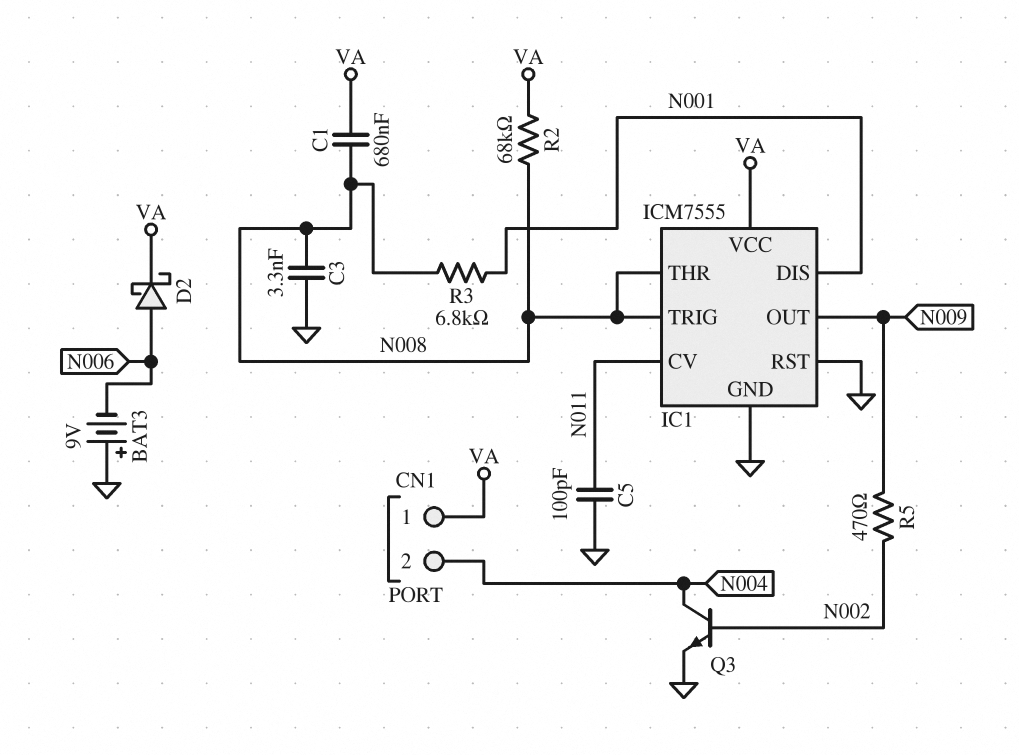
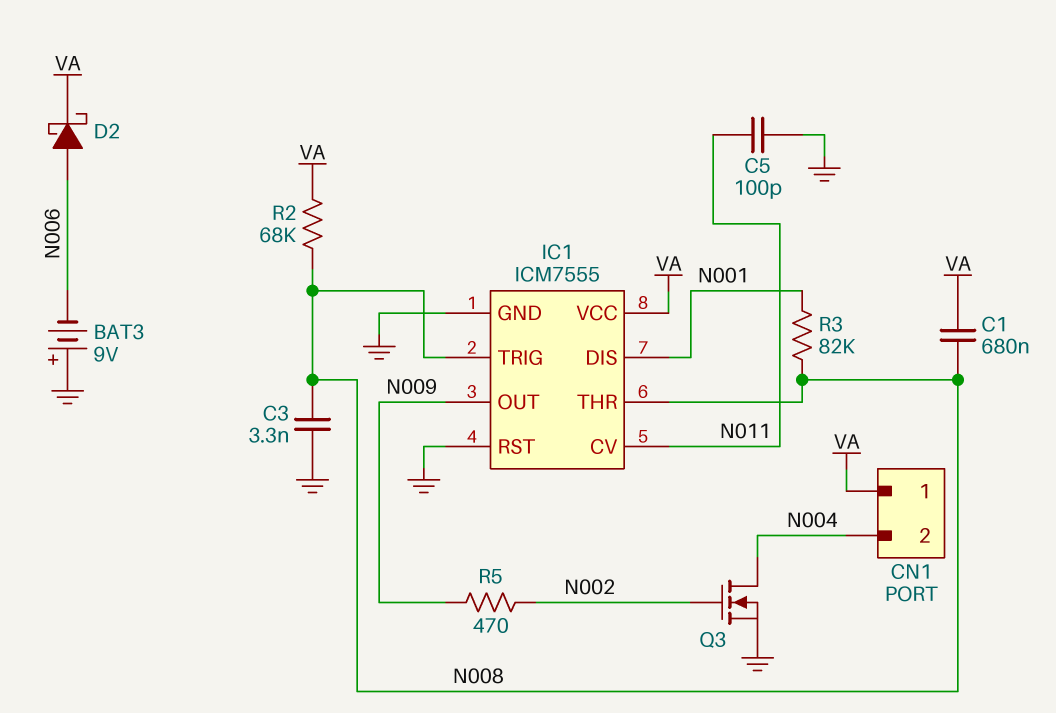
Q3: NPN (B N002, C N004, E GND) -> NMOS (G N002, D N004, S GND)
R3: 6.8k (N001, N008) -> 82k (N001, N008)

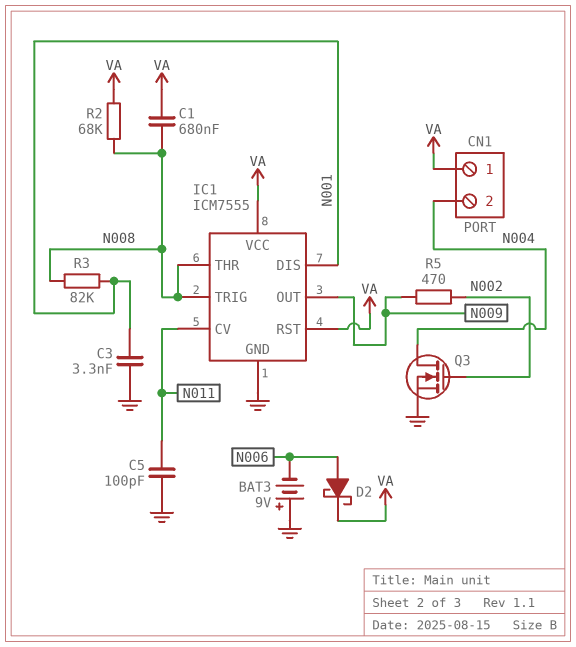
C3: 3.3nF (GND, N008) -> 3.3nF (GND, N001)
IC1 pin RST: GND -> VA

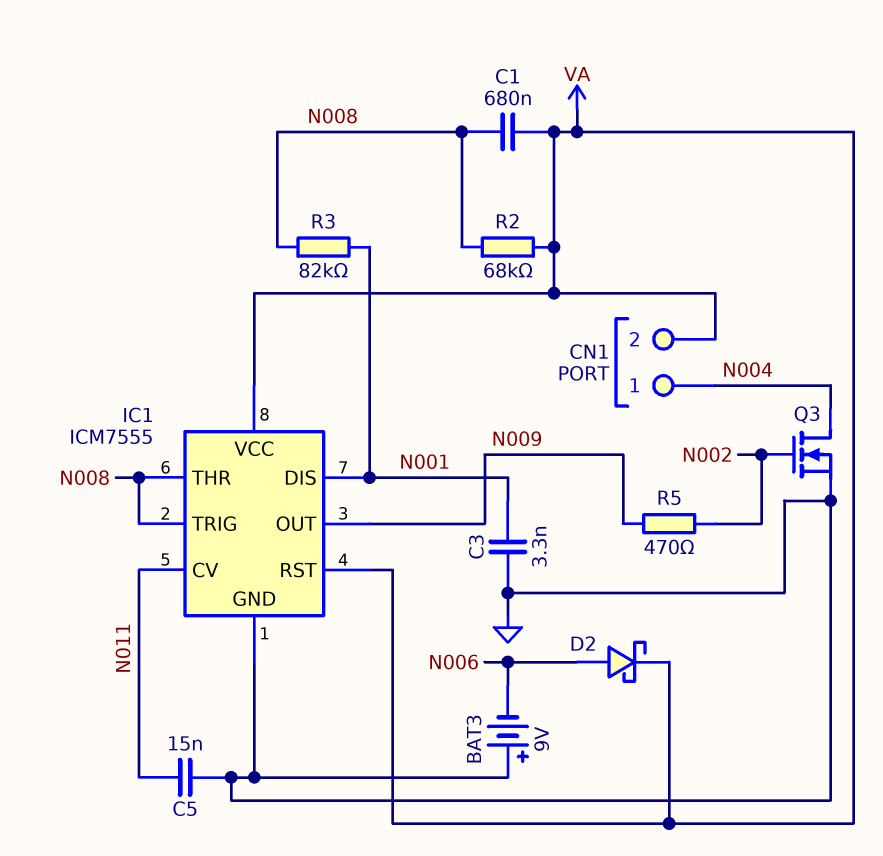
C5: 100pF (GND, N011) -> 15nF (GND, N011)
CN1 pin 1: VA -> N004
CN1 pin 2: N004 -> VA

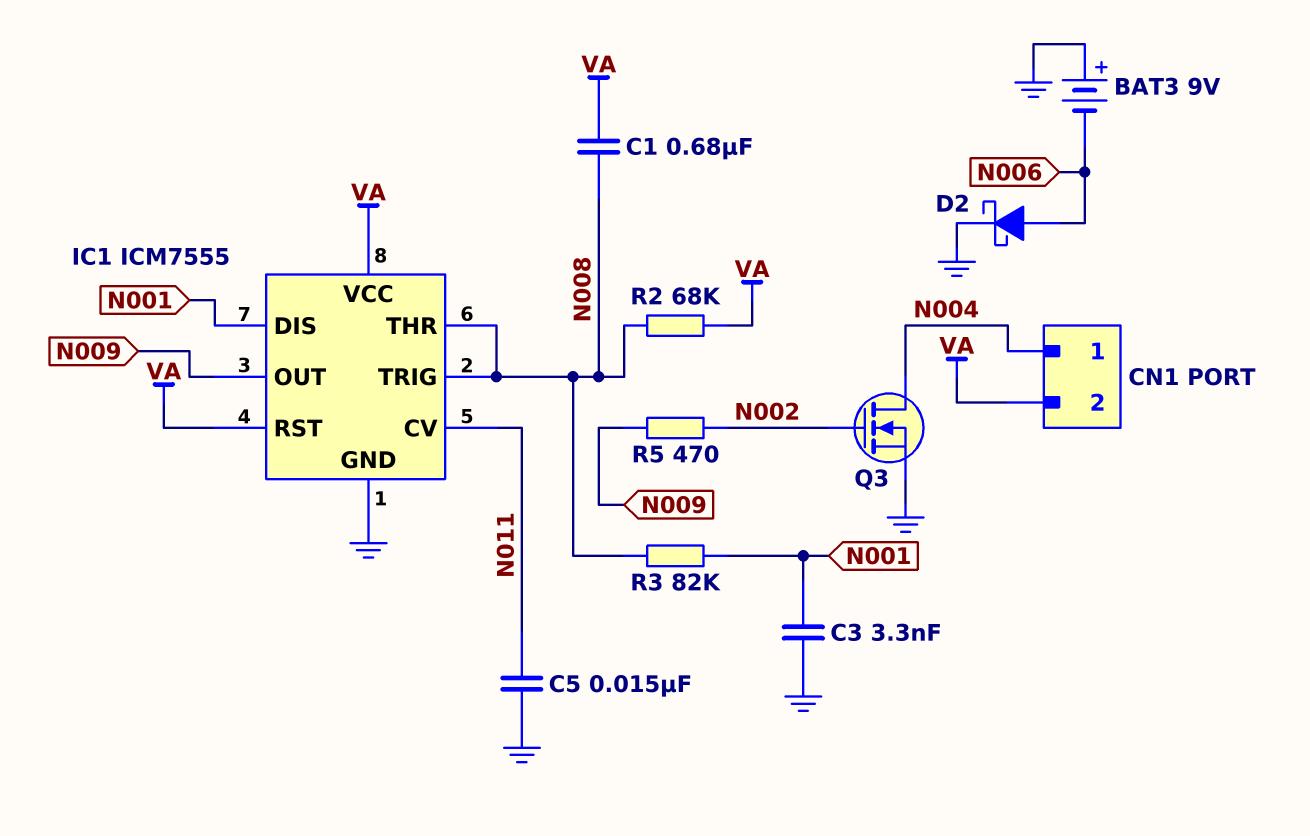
D2: schottky (A N006, K VA) -> schottky (A N006, K GND)

